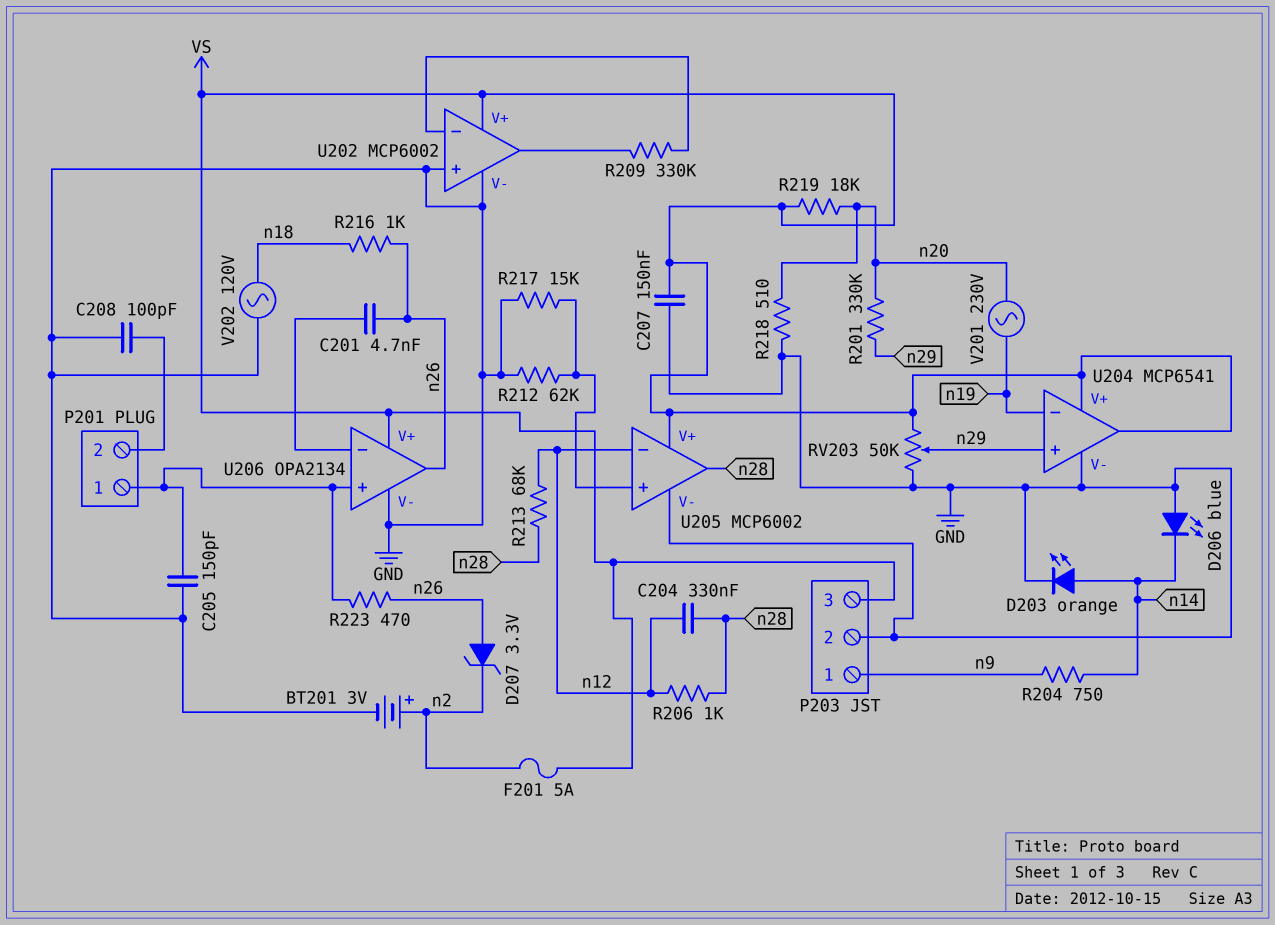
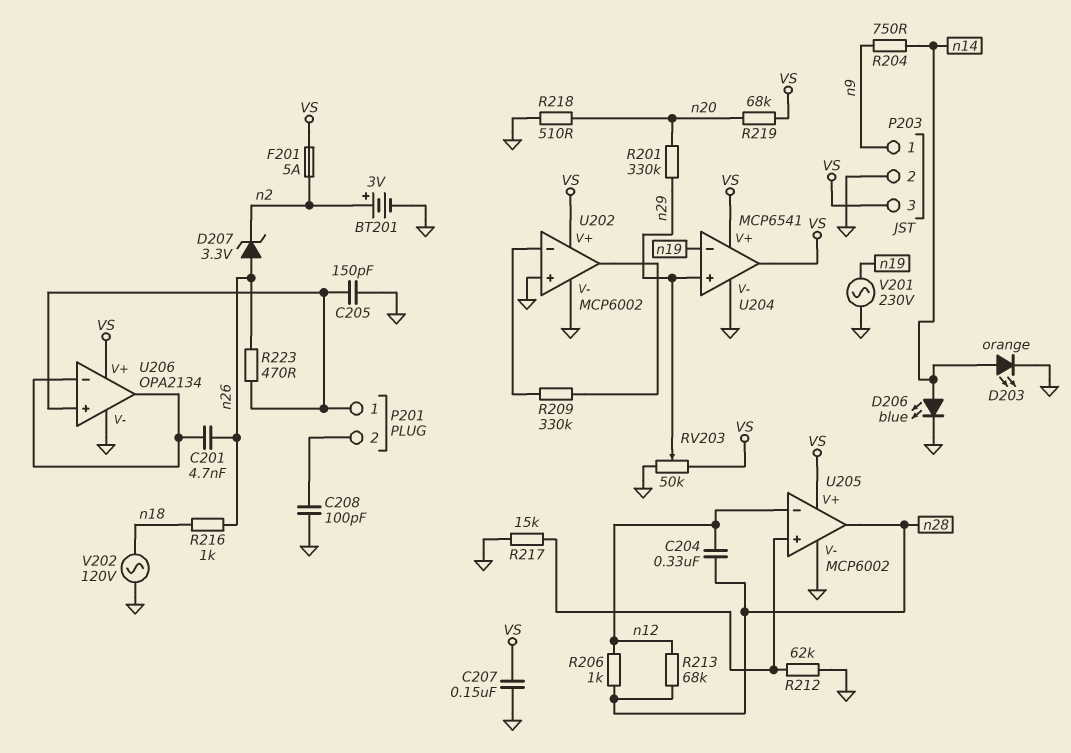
D206: LED blue (A GND, K n14) -> LED blue (A n14, K GND)
R219: 18k (VS, n20) -> 68k (VS, n20)
U206 pin out: n26 -> U206/in-
V201: AC 230V (n19, n20) -> AC 230V (GND, n19)

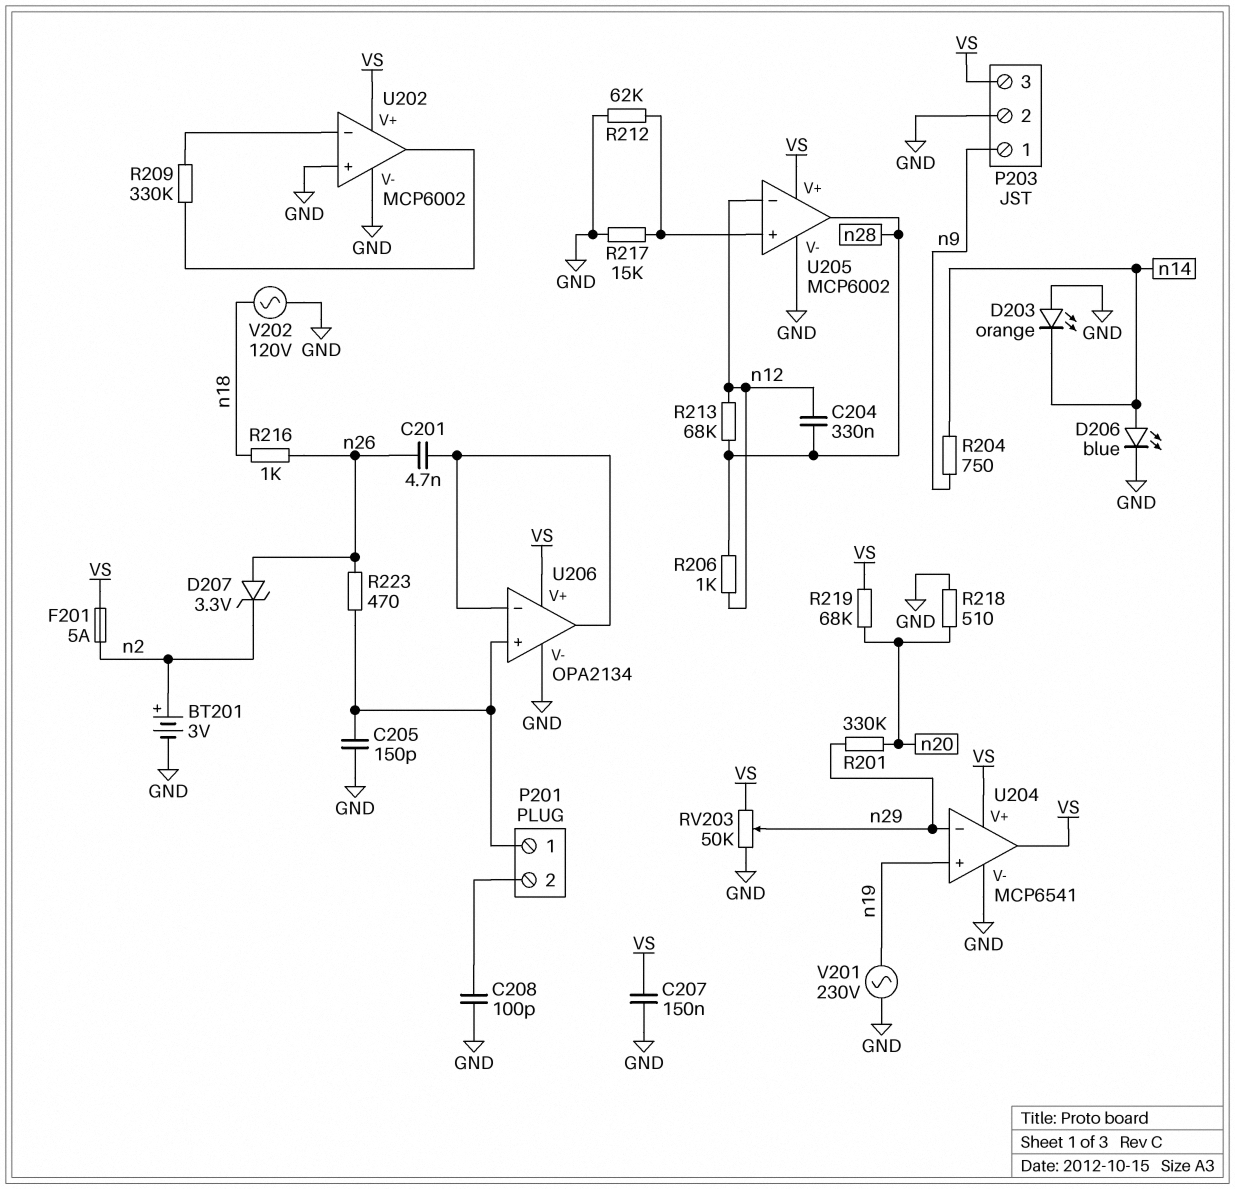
D203: LED orange (A n14, K GND) -> LED orange (A GND, K n14)
U204 pin in+: n29 -> n19
U204 pin in-: n19 -> n29

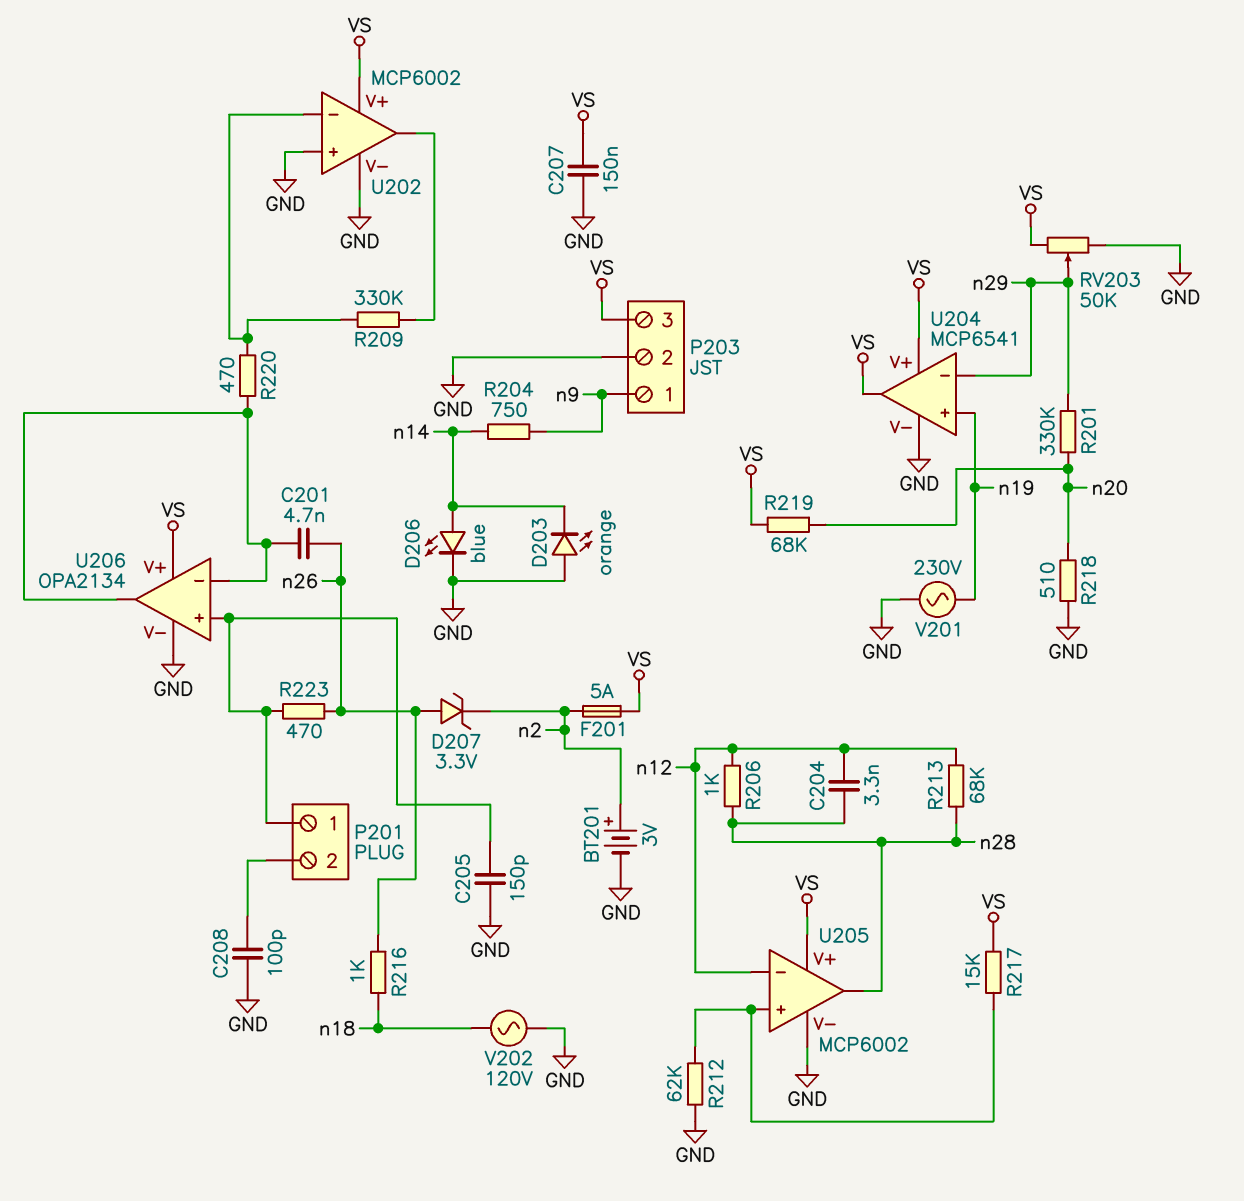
C204: 330nF (n12, n28) -> 3.3nF (n12, n28)
R217: 15k (GND, U205/in+) -> 15k (U205/in+, VS)
R220: none -> 470 (U202/in-, U206/in-)

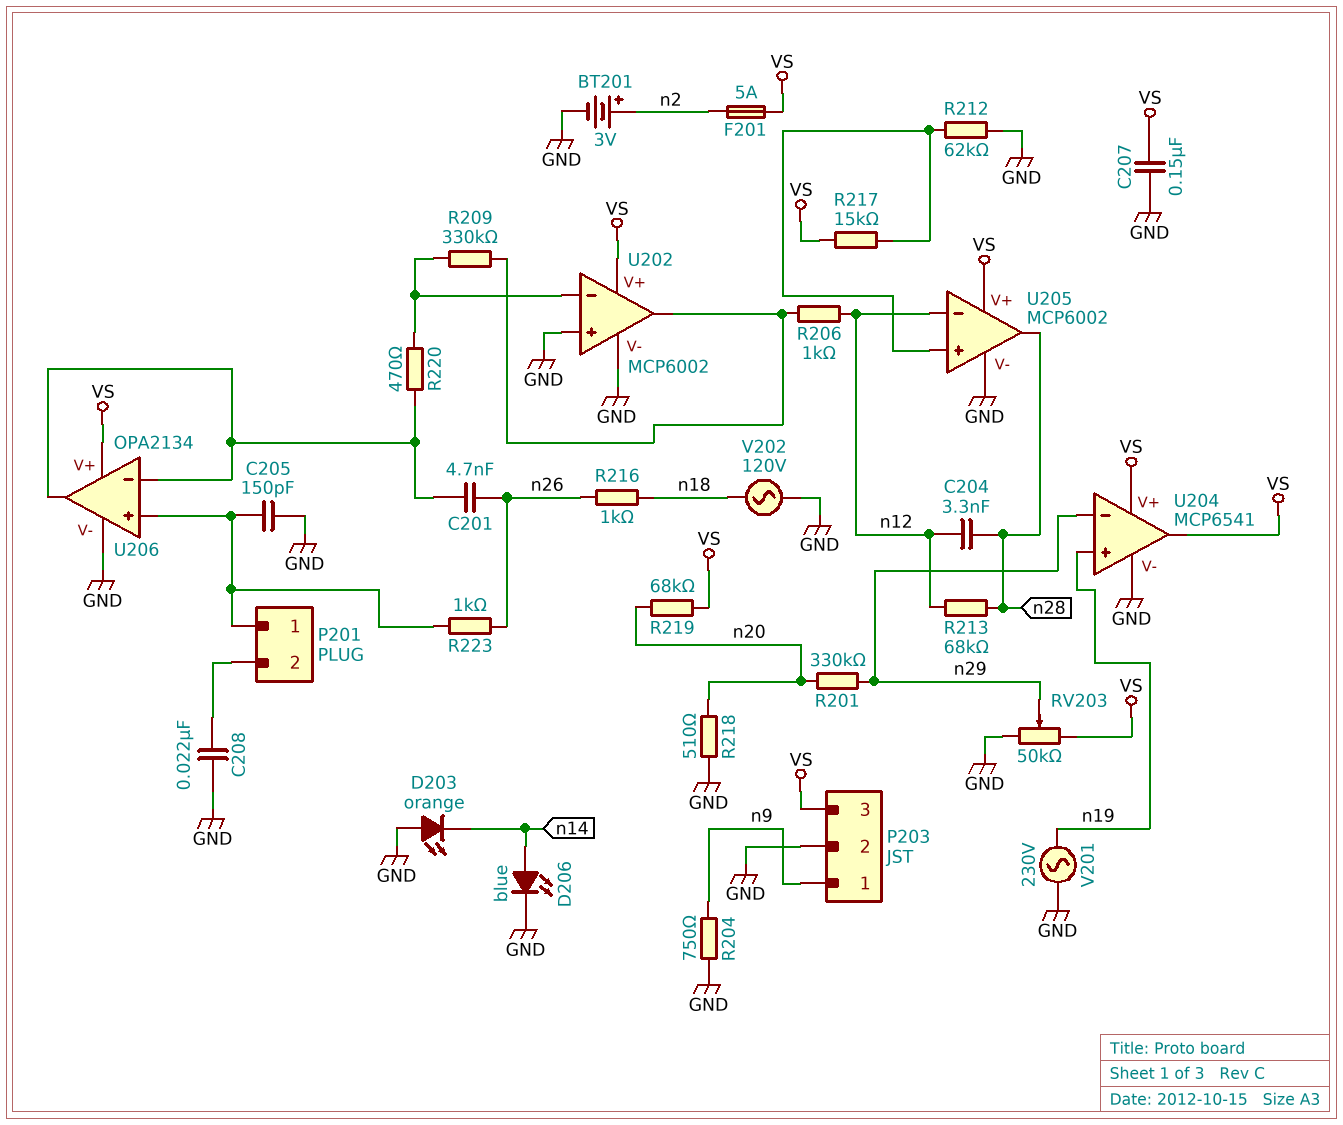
C208: 100pF (GND, P201/2) -> 22nF (GND, P201/2)
D207: zener 3.3V (A n26, K n2) -> none
R204: 750 (n9, n14) -> 750 (GND, n9)
R206: 1k (n12, n28) -> 1k (U202/out, n12)
R223: 470 (P201/1, n26) -> 1k (P201/1, n26)

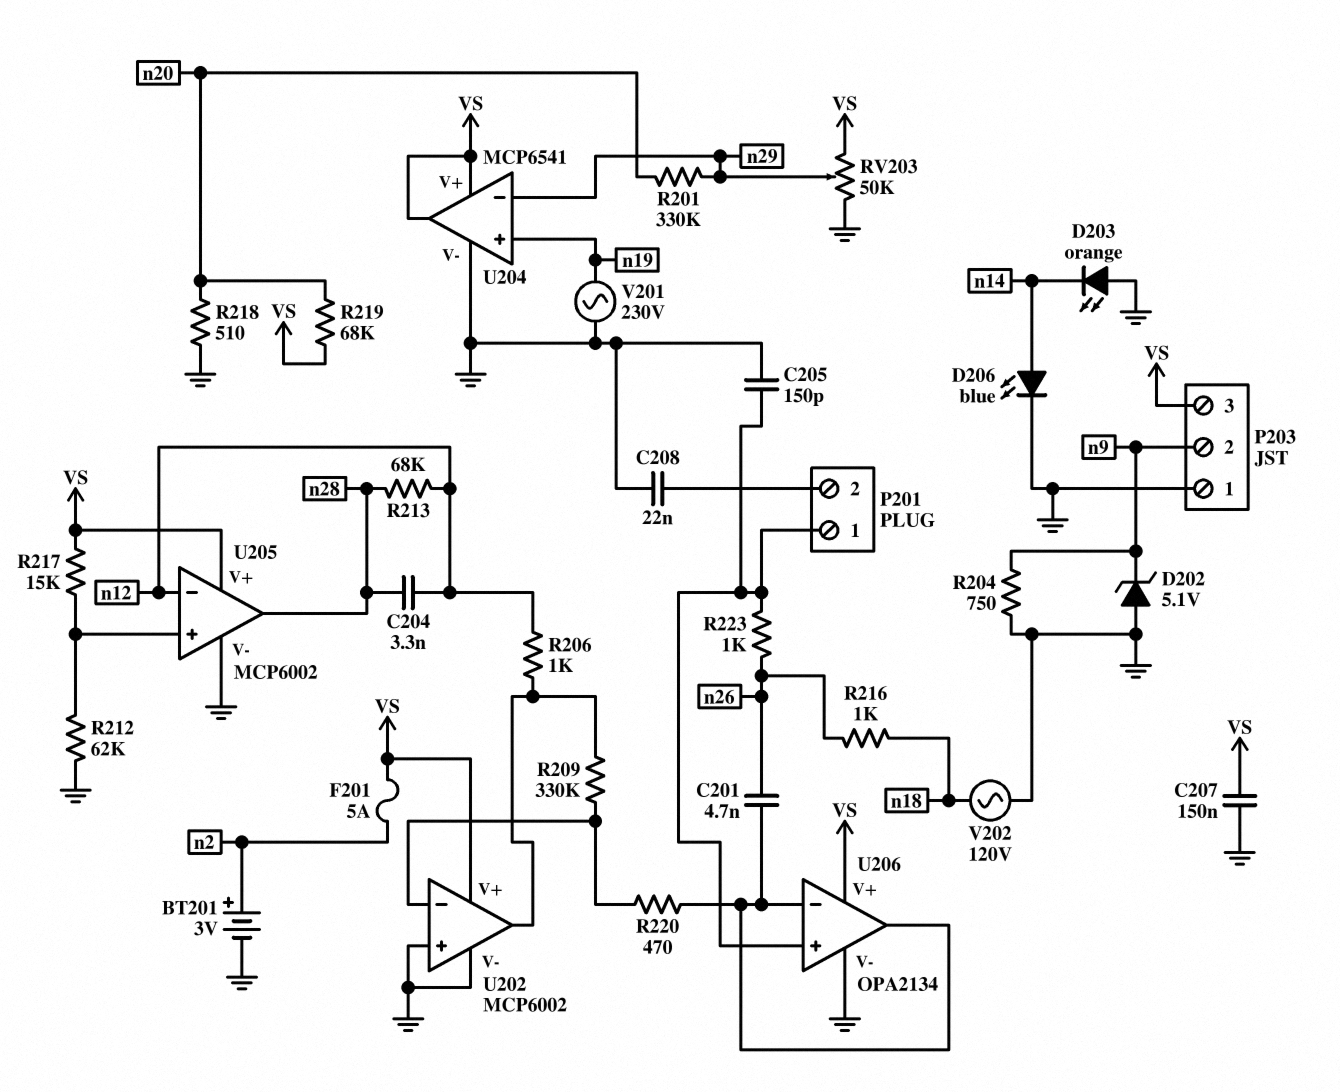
D202: none -> zener 5.1V (A GND, K n9)
P203 pin 1: n9 -> GND
P203 pin 2: GND -> n9

